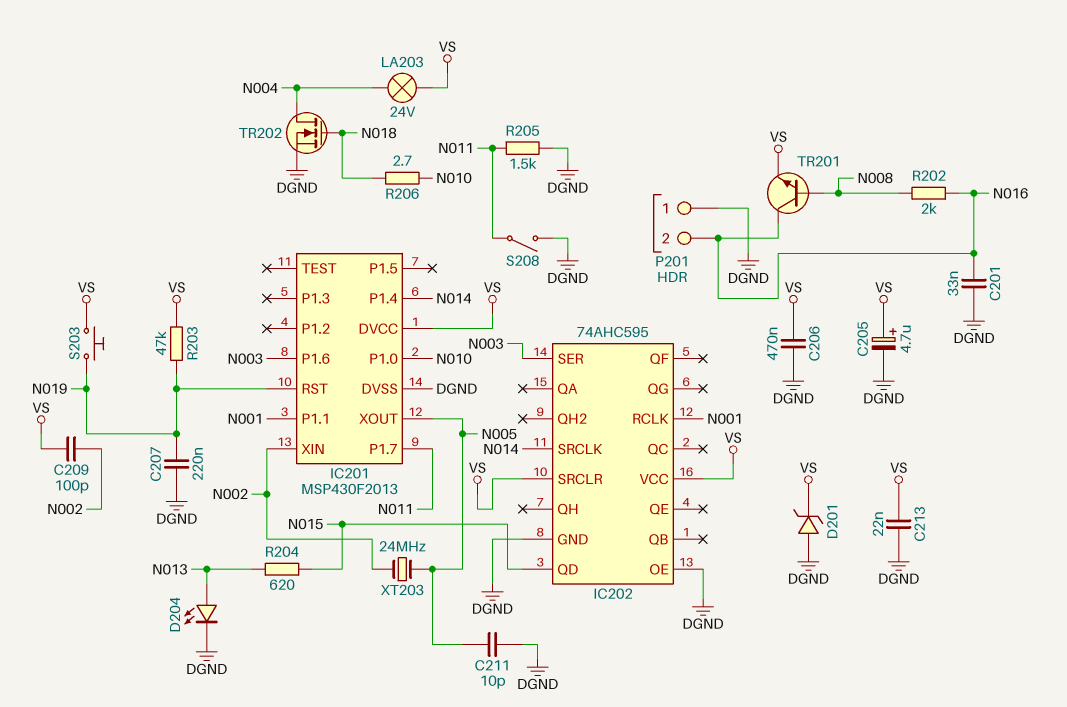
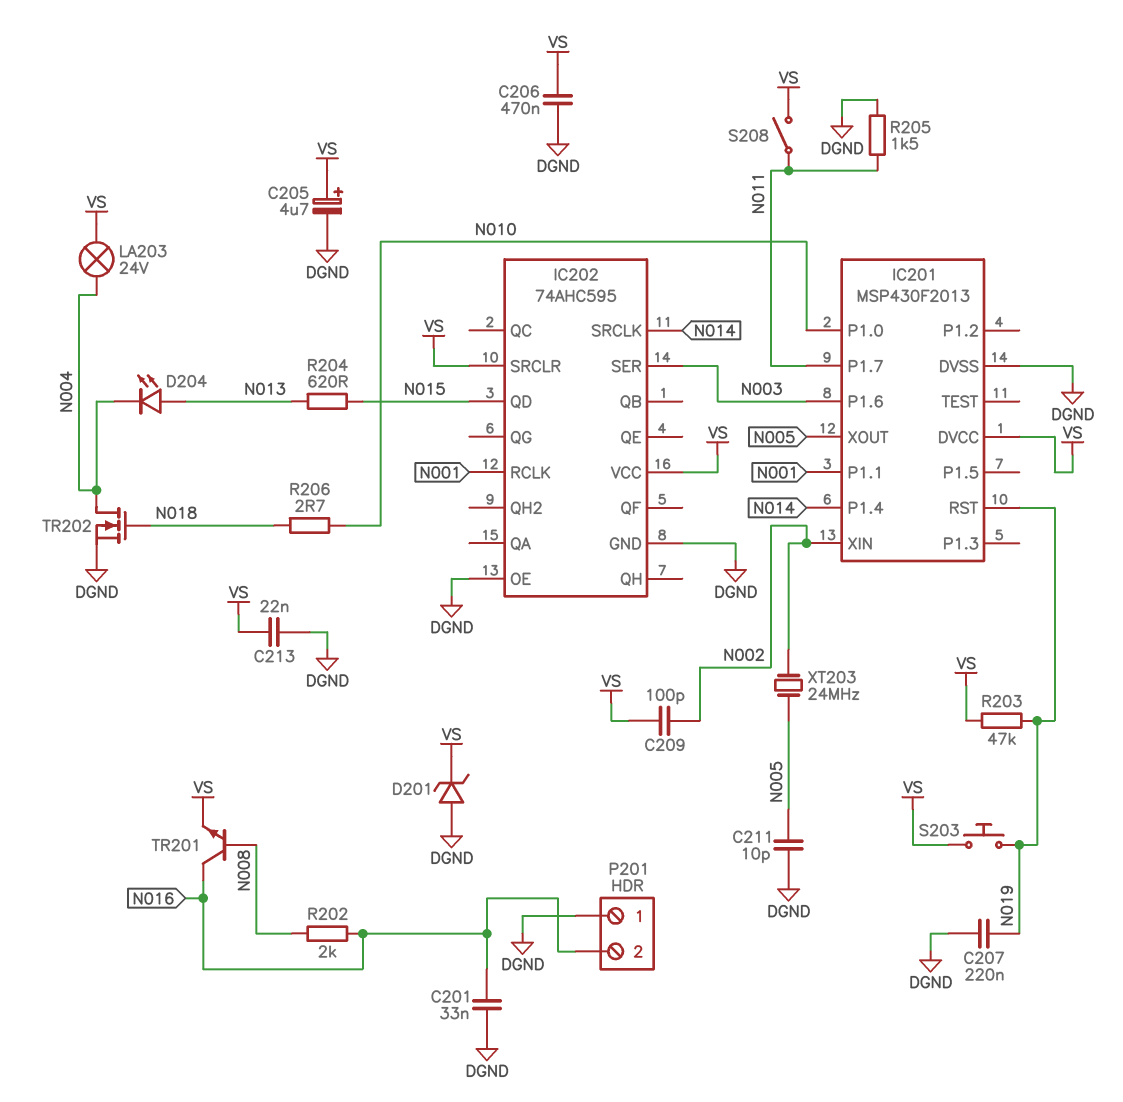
D204: LED (A N013, K DGND) -> LED (A N013, K N004)
S208: switch (DGND, N011) -> switch (N011, VS)

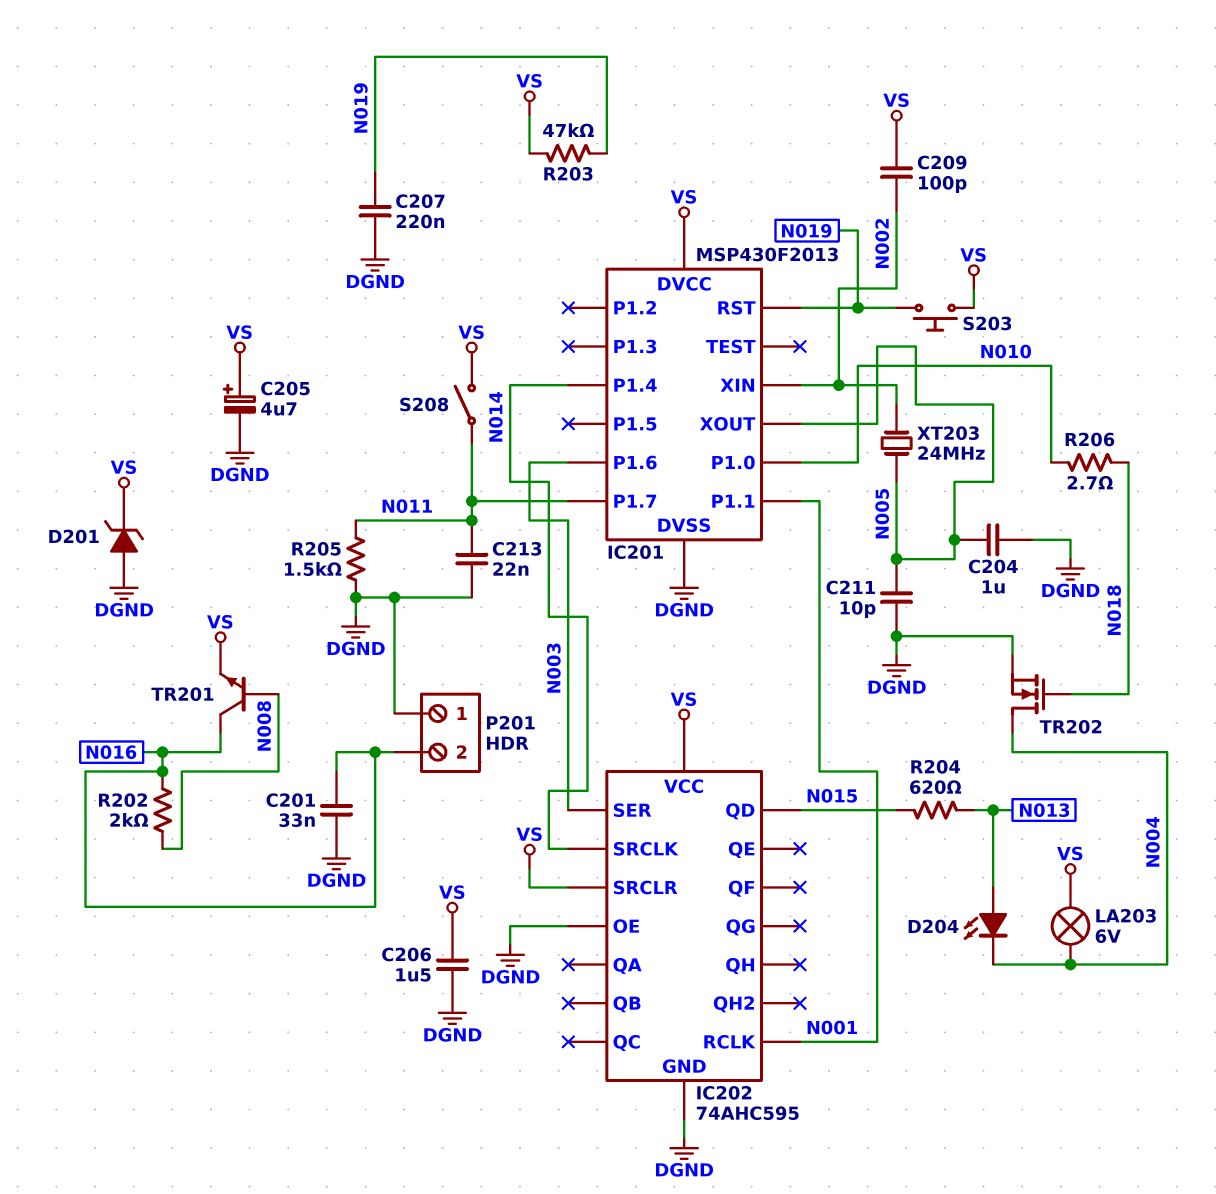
C204: none -> 1uF (DGND, N005)
C206: 470nF (DGND, VS) -> 1.5uF (DGND, VS)
C213: 22nF (DGND, VS) -> 22nF (DGND, N011)
LA203: lamp 24V (N004, VS) -> lamp 6V (N004, VS)

